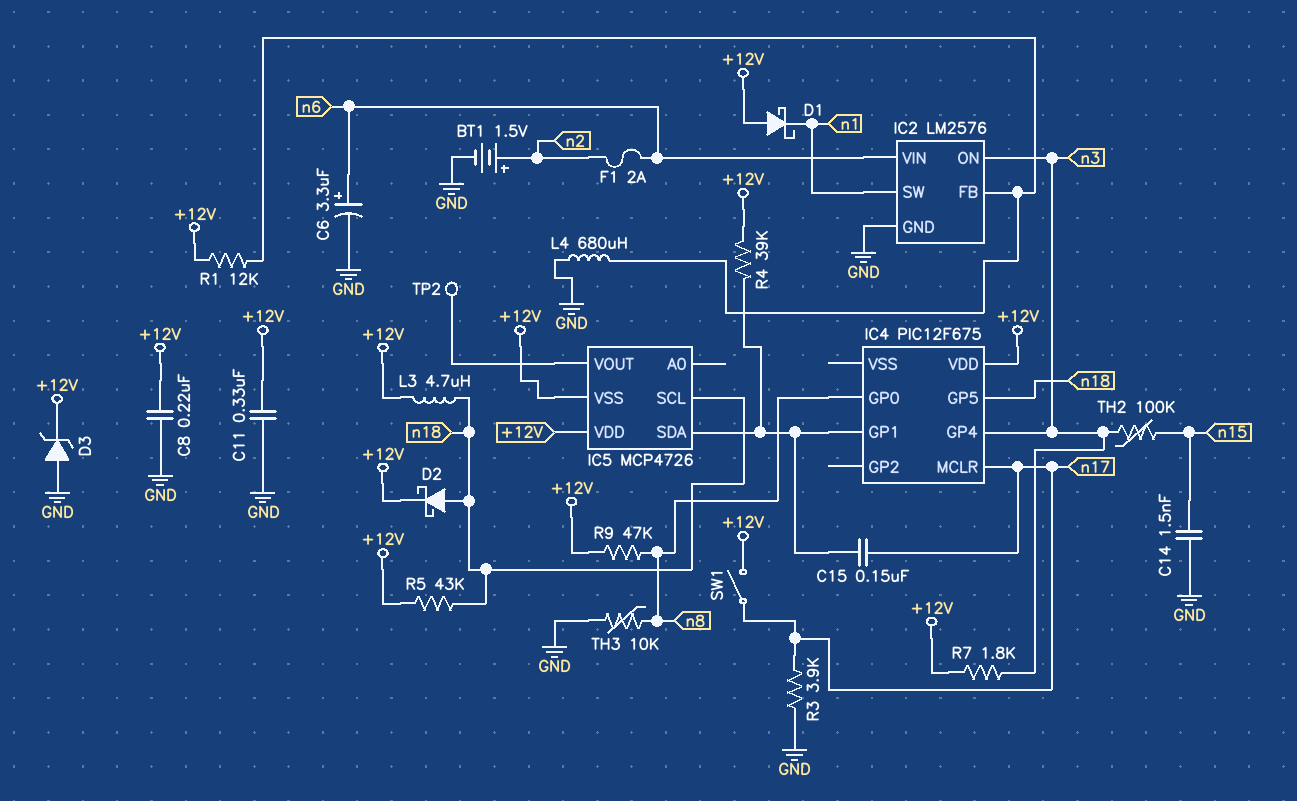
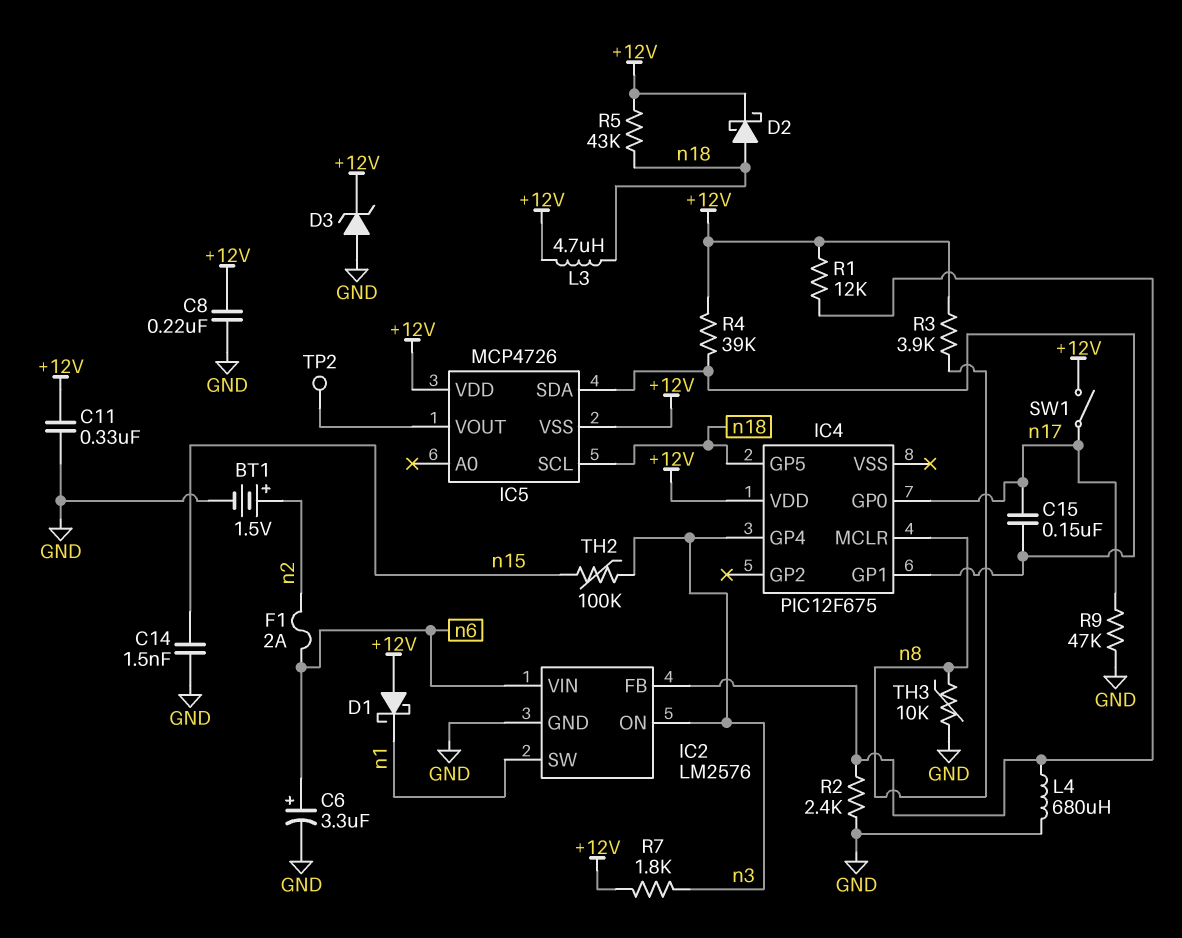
IC4 pin GP0: n8 -> n17
IC4 pin MCLR: n17 -> n8
R2: none -> 2.4k (GND, IC2/FB)
R3: 3.9k (GND, n17) -> 3.9k (+12V, n8)
R9: 47k (+12V, n8) -> 47k (GND, n17)

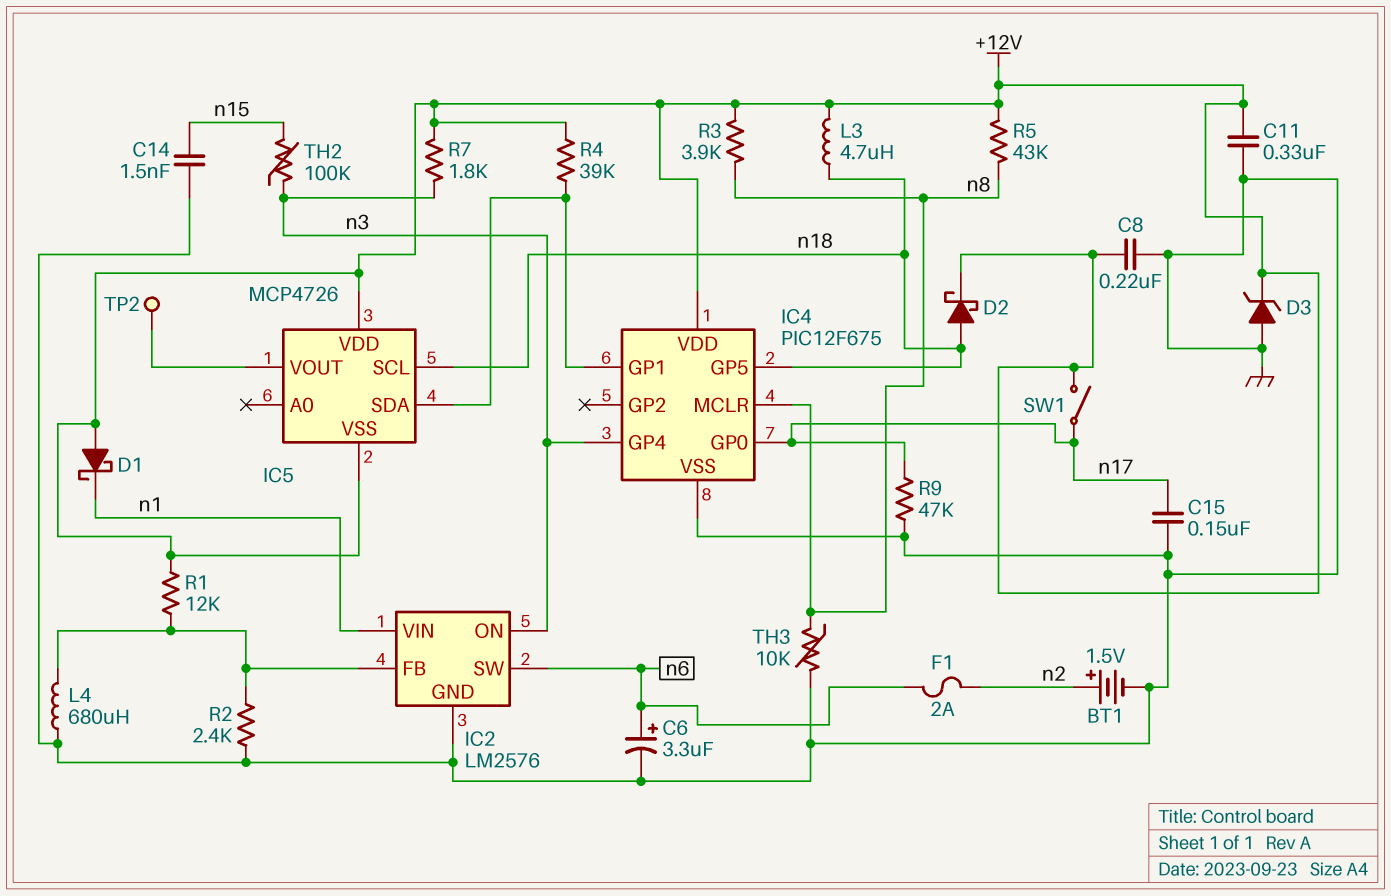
C15: 150nF (IC4/GP1, n17) -> 150nF (GND, n17)
IC2 pin SW: n1 -> n6
IC2 pin VIN: n6 -> n1
IC4 pin VSS: none -> GND
R5: 43k (+12V, n18) -> 43k (+12V, n8)

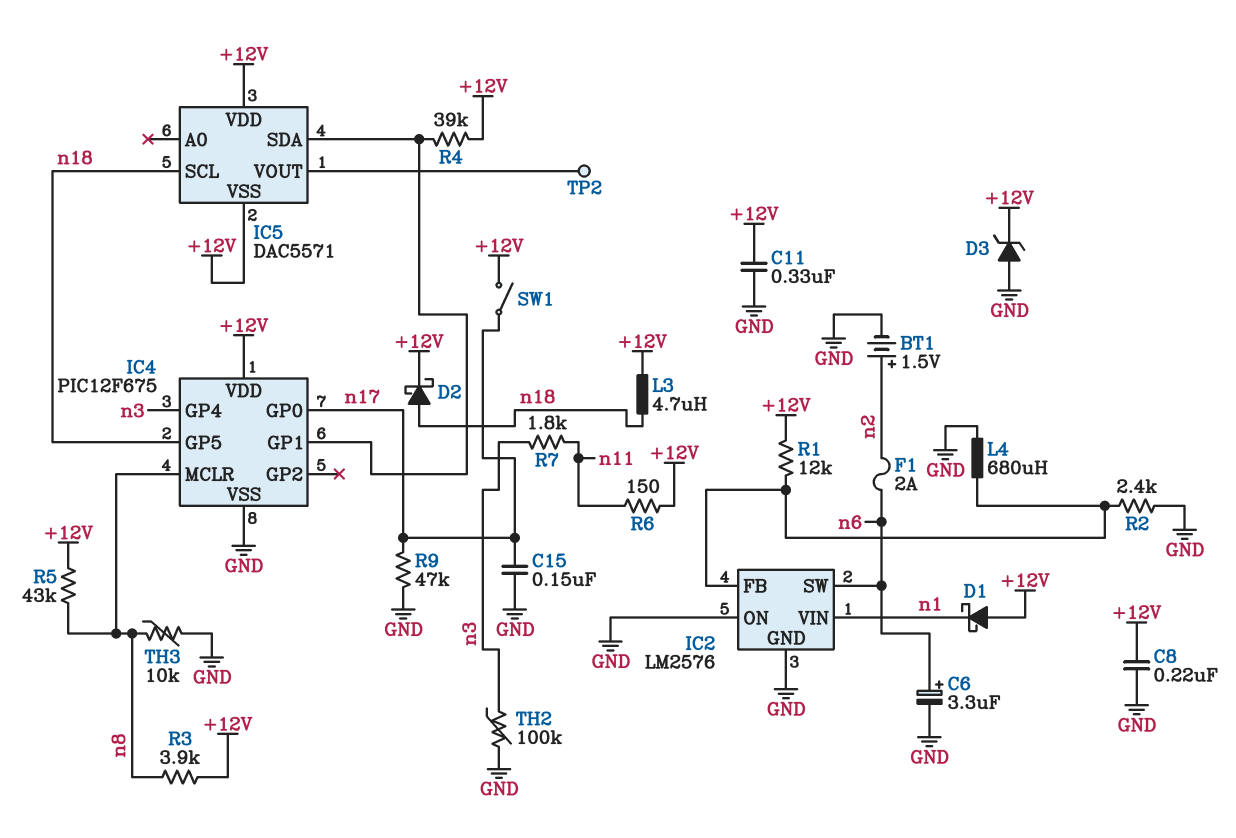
C14: 1.5nF (GND, n15) -> none
IC2 pin ON: n3 -> GND
IC5: MCP4726 -> DAC5571
R6: none -> 150 (+12V, n11)
R7: 1.8k (+12V, n3) -> 1.8k (n3, n11)
TH2: 100k (n3, n15) -> 100k (GND, n3)

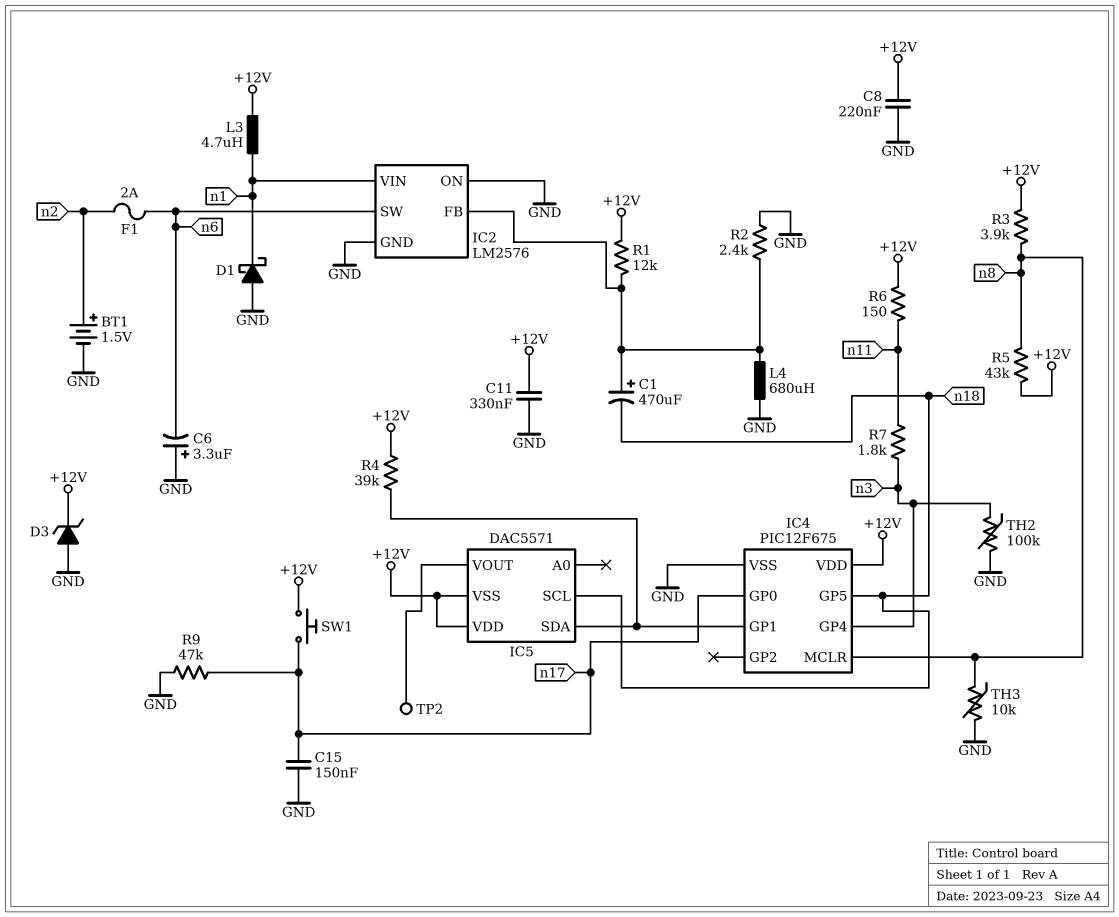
C1: none -> 470uF (plus IC2/FB, minus n18)
C6: 3.3uF (plus n6, minus GND) -> 3.3uF (plus GND, minus n6)
D1: schottky (A +12V, K n1) -> schottky (A GND, K n1)
D2: schottky (A n18, K +12V) -> none
L3: 4.7uH (+12V, n18) -> 4.7uH (+12V, n1)
SW1: switch (+12V, n17) -> button (+12V, n17)

